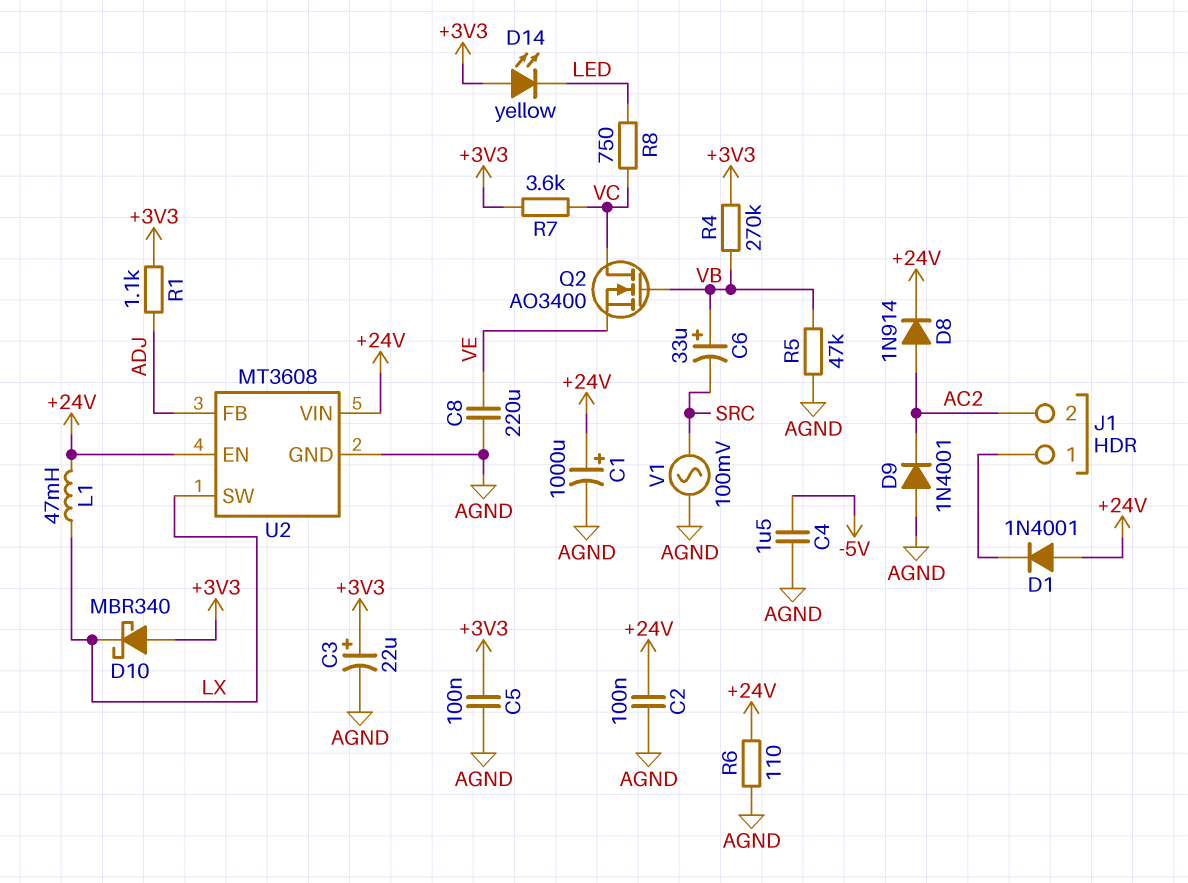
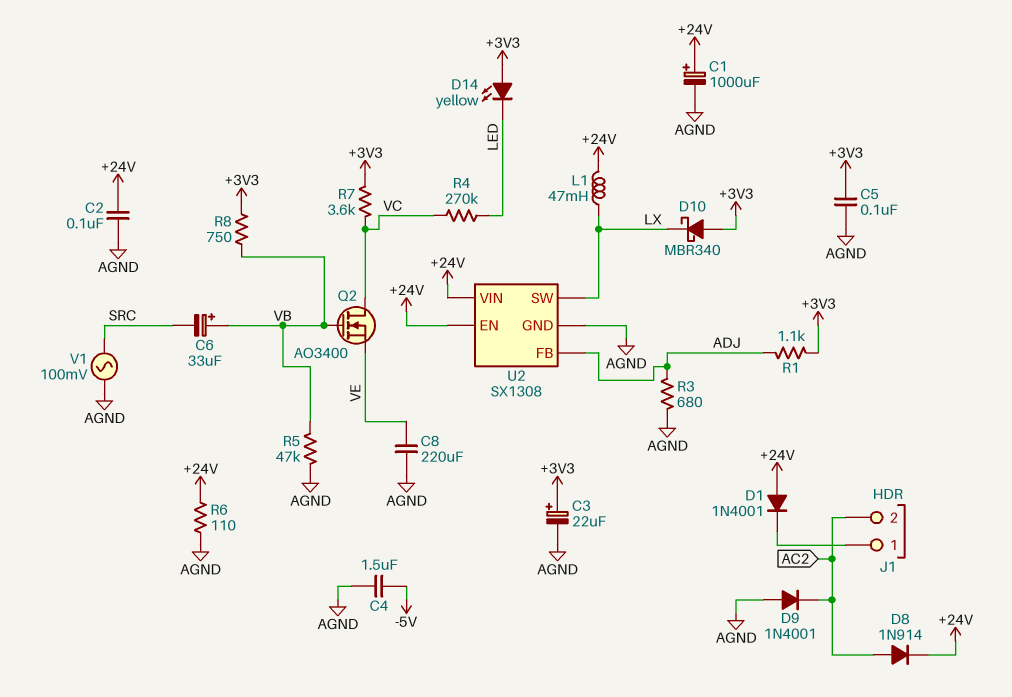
R3: none -> 680 (ADJ, AGND)
R4: 270k (+3V3, VB) -> 270k (LED, VC)
R8: 750 (LED, VC) -> 750 (+3V3, VB)
U2: MT3608 -> SX1308

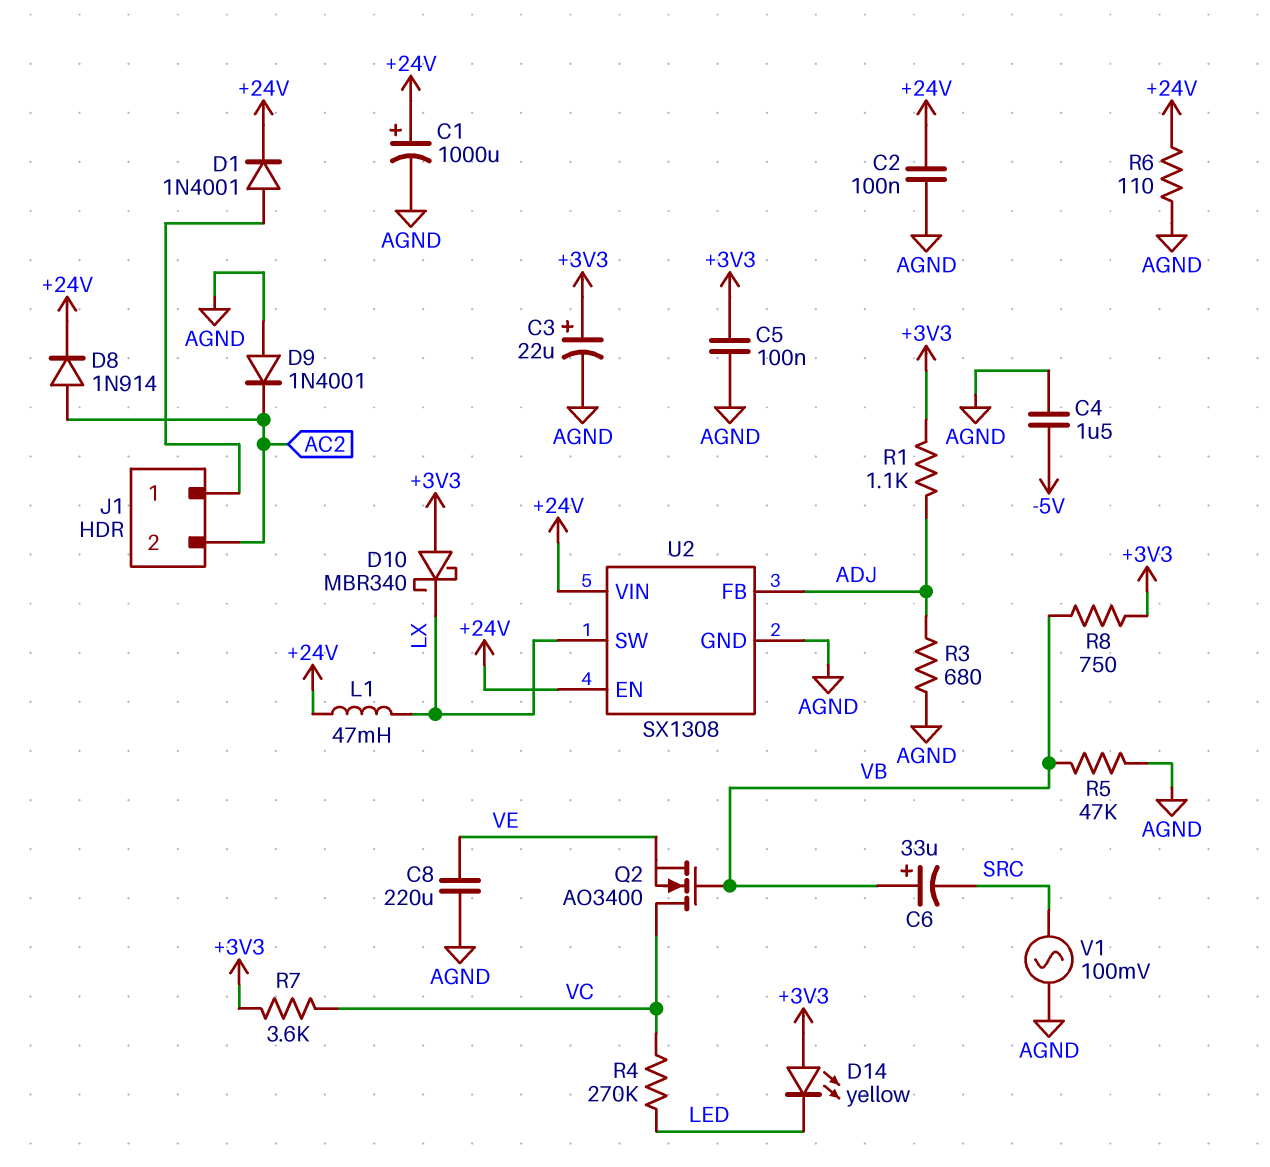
D1: diode 1N4001 (A +24V, K J1/1) -> diode 1N4001 (A J1/1, K +24V)

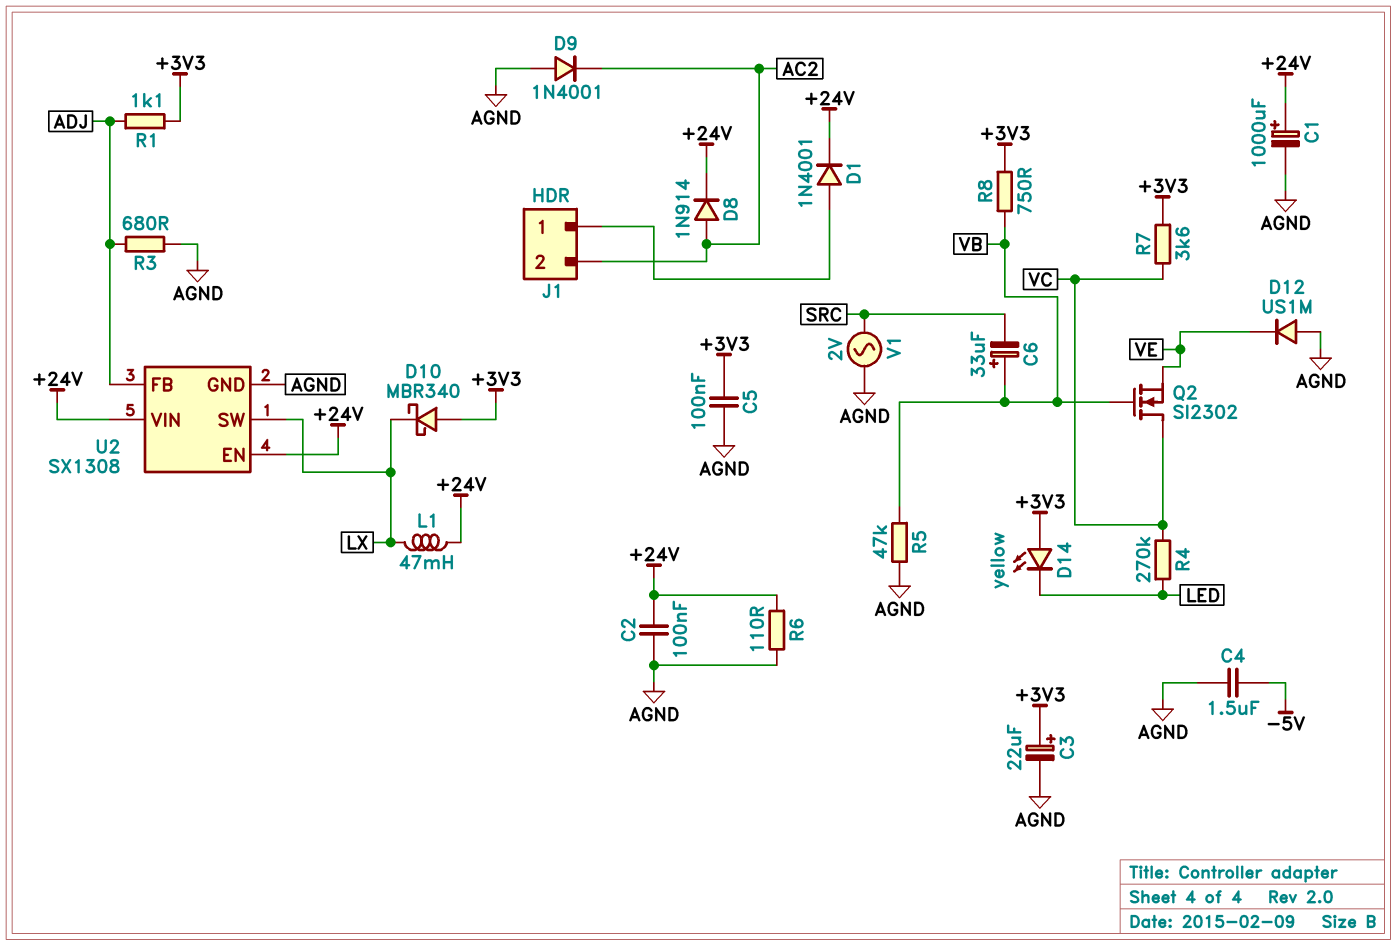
C8: 220uF (AGND, VE) -> none
D12: none -> diode US1M (A AGND, K VE)
Q2: NMOS AO3400 (G VB, D VC, S VE) -> NMOS SI2302 (G VB, D VC, S VE)
V1: AC 100mV (AGND, SRC) -> AC 2V (AGND, SRC)

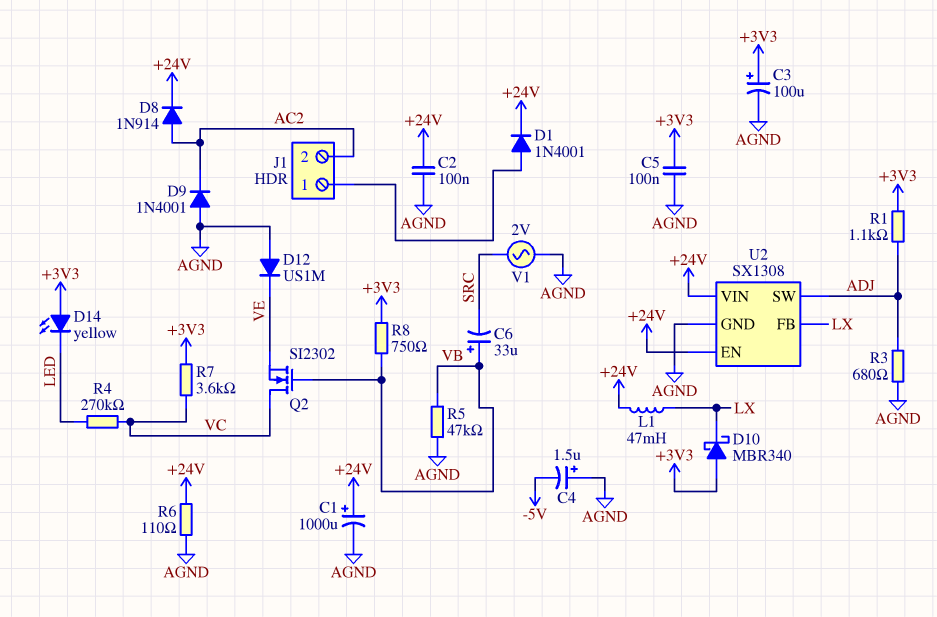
C3: 22uF (plus +3V3, minus AGND) -> 100uF (plus +3V3, minus AGND)
C4: 1.5uF (-5V, AGND) -> 1.5uF (plus AGND, minus -5V)
U2 pin FB: ADJ -> LX
U2 pin SW: LX -> ADJ

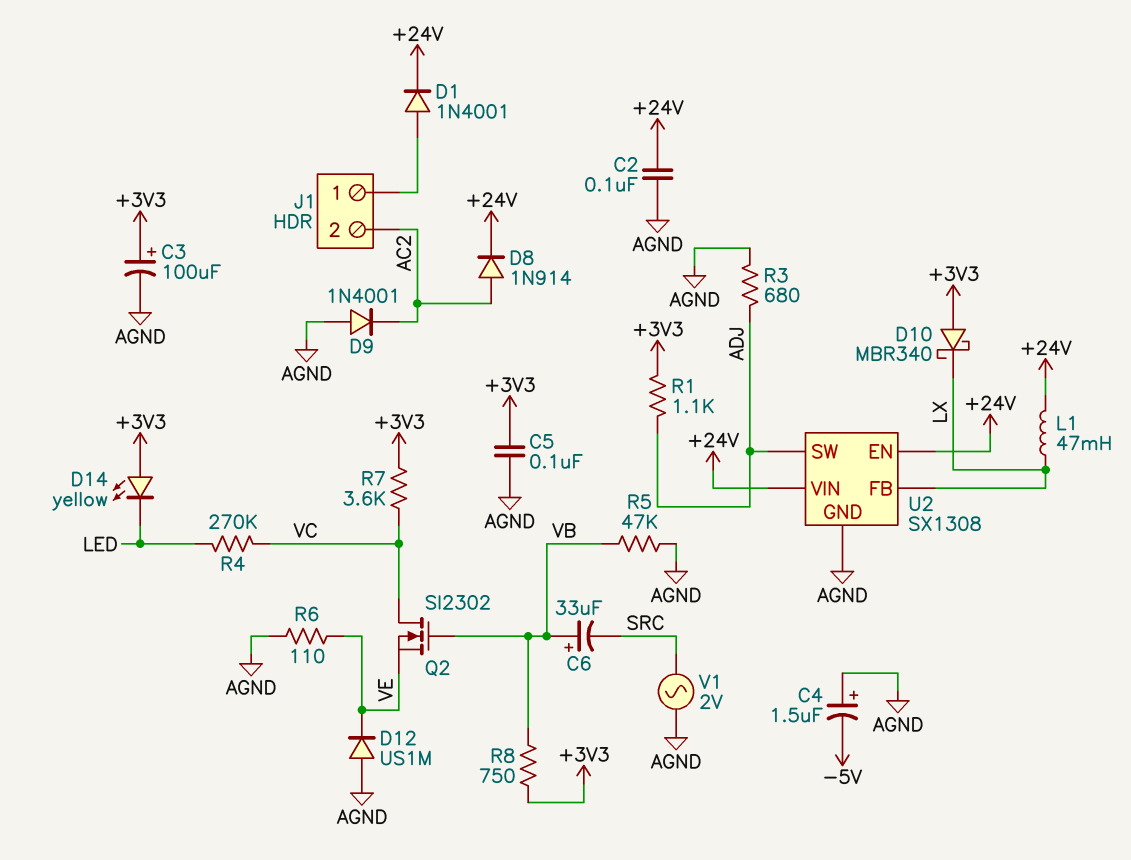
C1: 1000uF (plus +24V, minus AGND) -> none
R6: 110 (+24V, AGND) -> 110 (AGND, VE)

